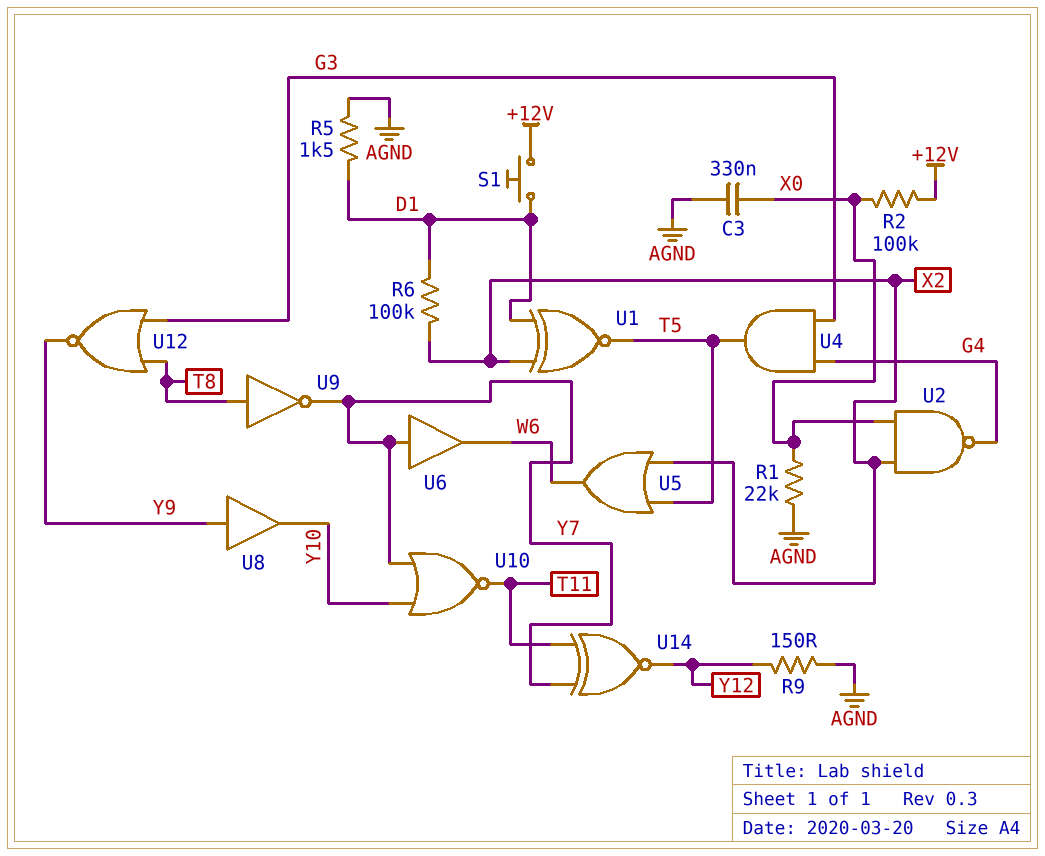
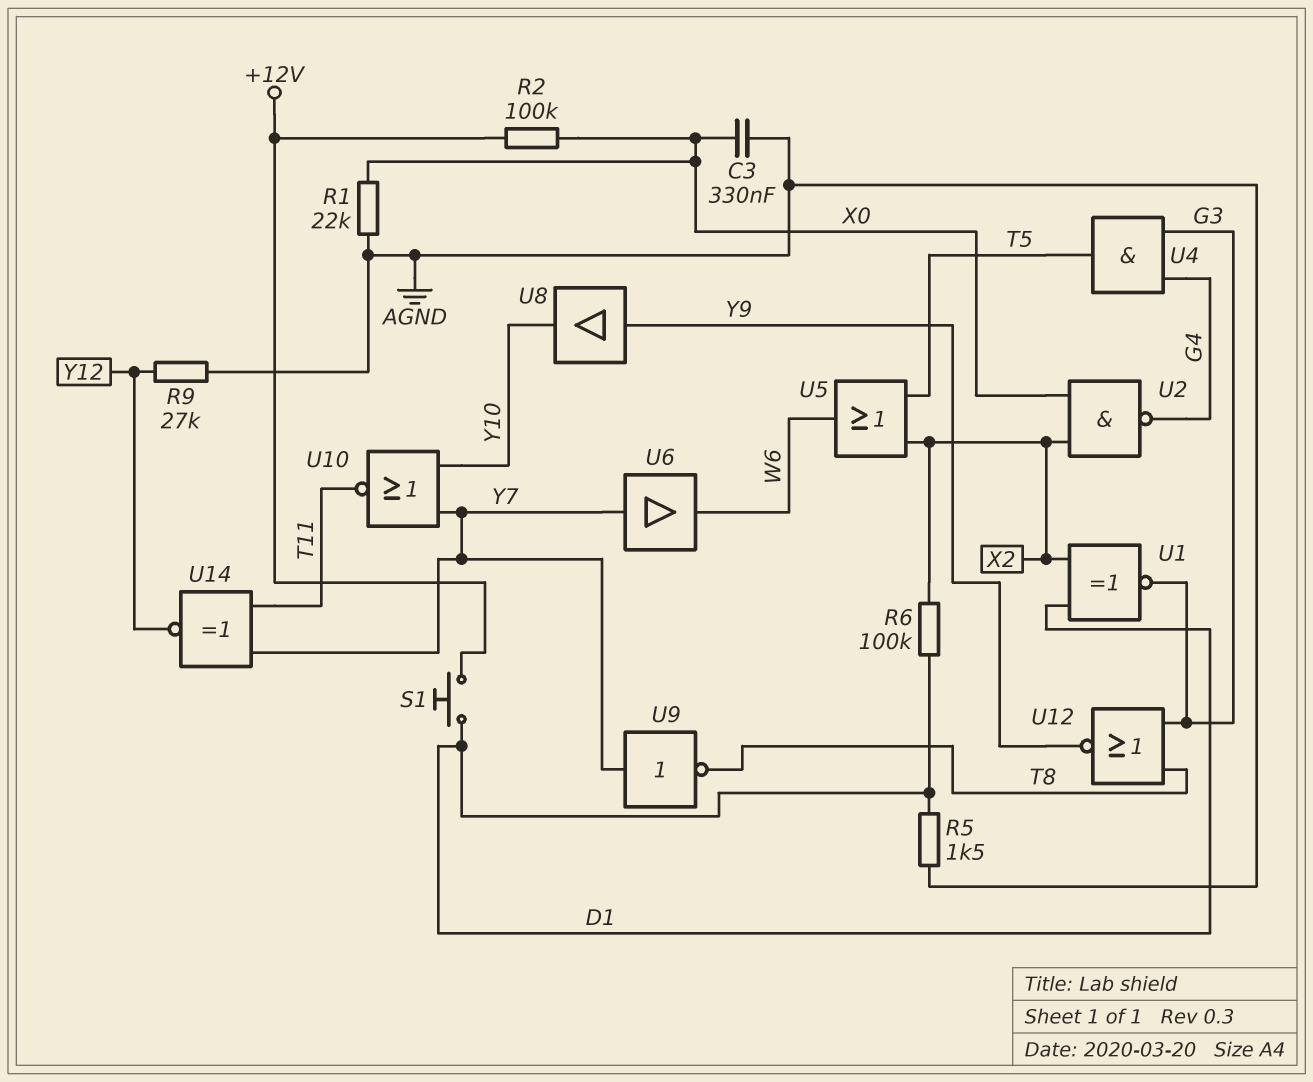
R9: 150 (AGND, Y12) -> 27k (AGND, Y12)
U1: XNOR (in D1, in X2, out T5) -> XNOR (in D1, in X2, out G3)
U9: NOT (in T8, out Y7) -> NOT (in Y7, out T8)

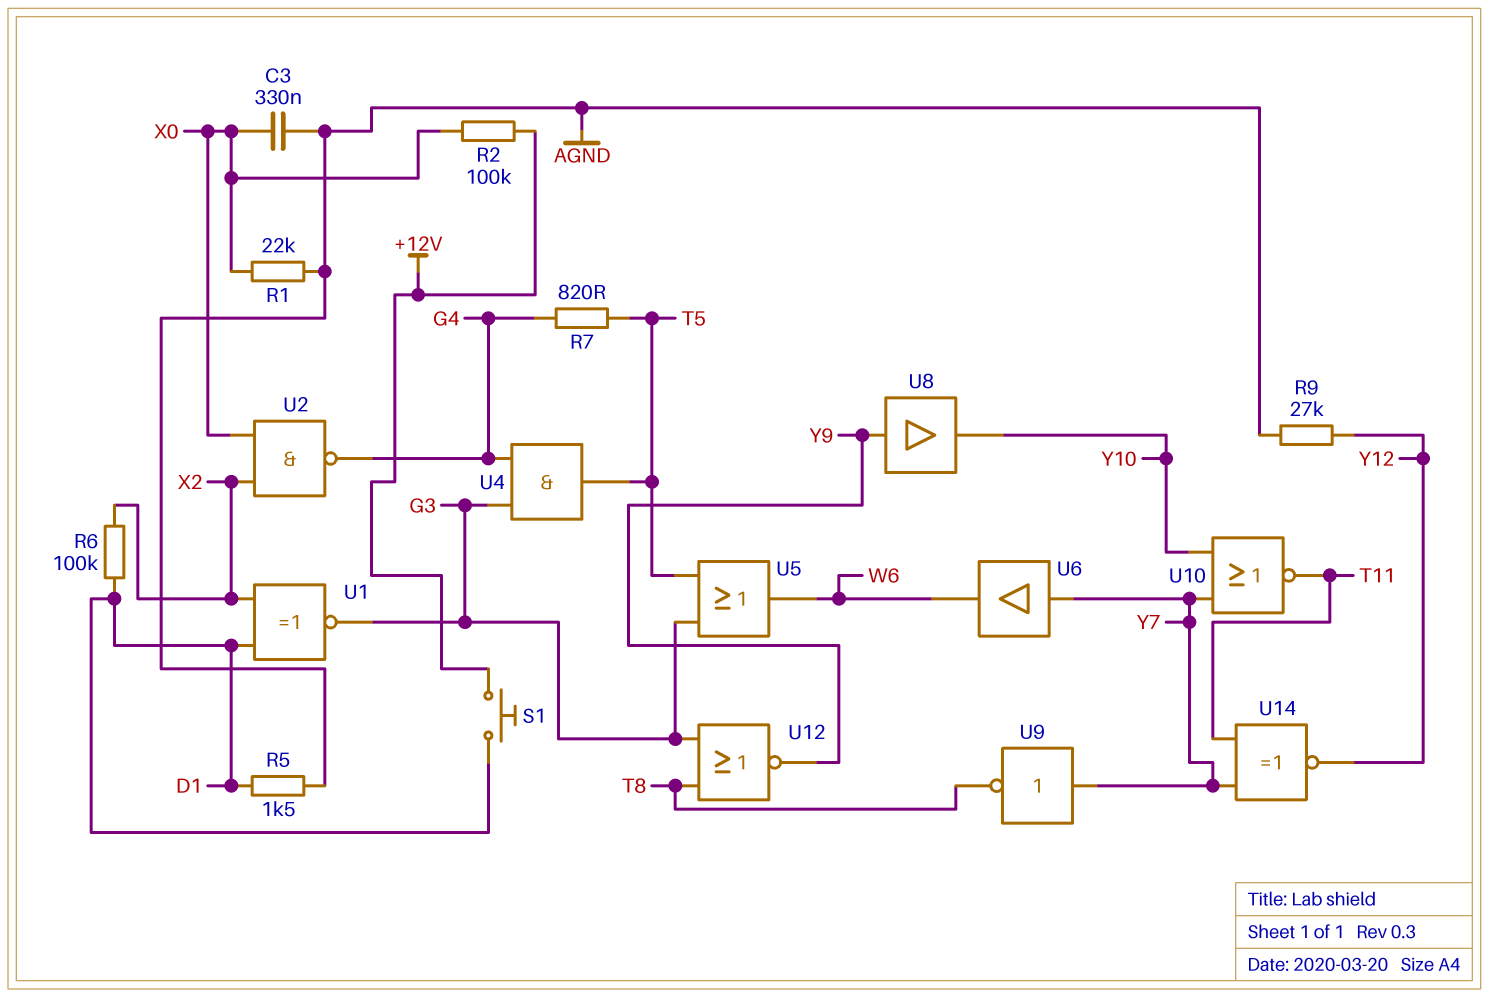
R7: none -> 820 (G4, T5)
U5: OR (in T5, in X2, out W6) -> OR (in G3, in T5, out W6)

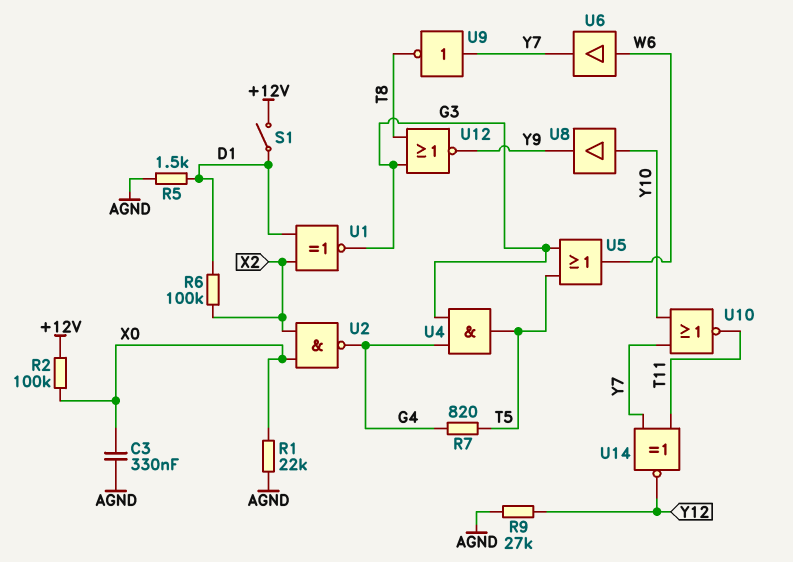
S1: button (+12V, D1) -> switch (+12V, D1)
U6: buffer (in Y7, out W6) -> buffer (in W6, out Y7)
U8: buffer (in Y9, out Y10) -> buffer (in Y10, out Y9)

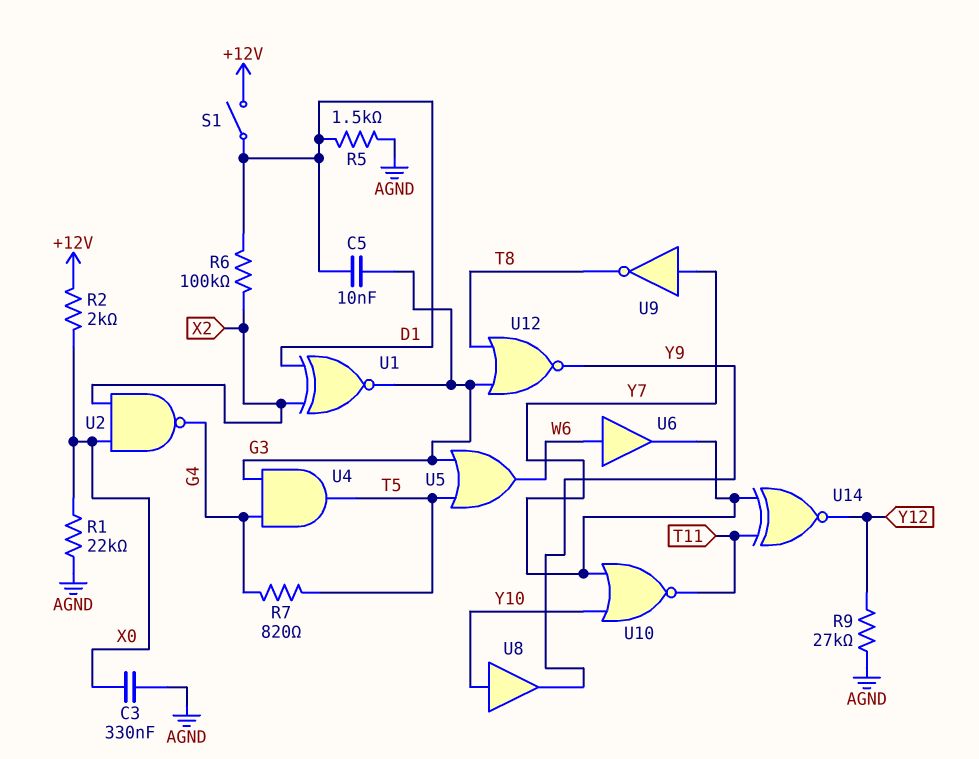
C5: none -> 10nF (D1, G3)
R2: 100k (+12V, X0) -> 2k (+12V, X0)

